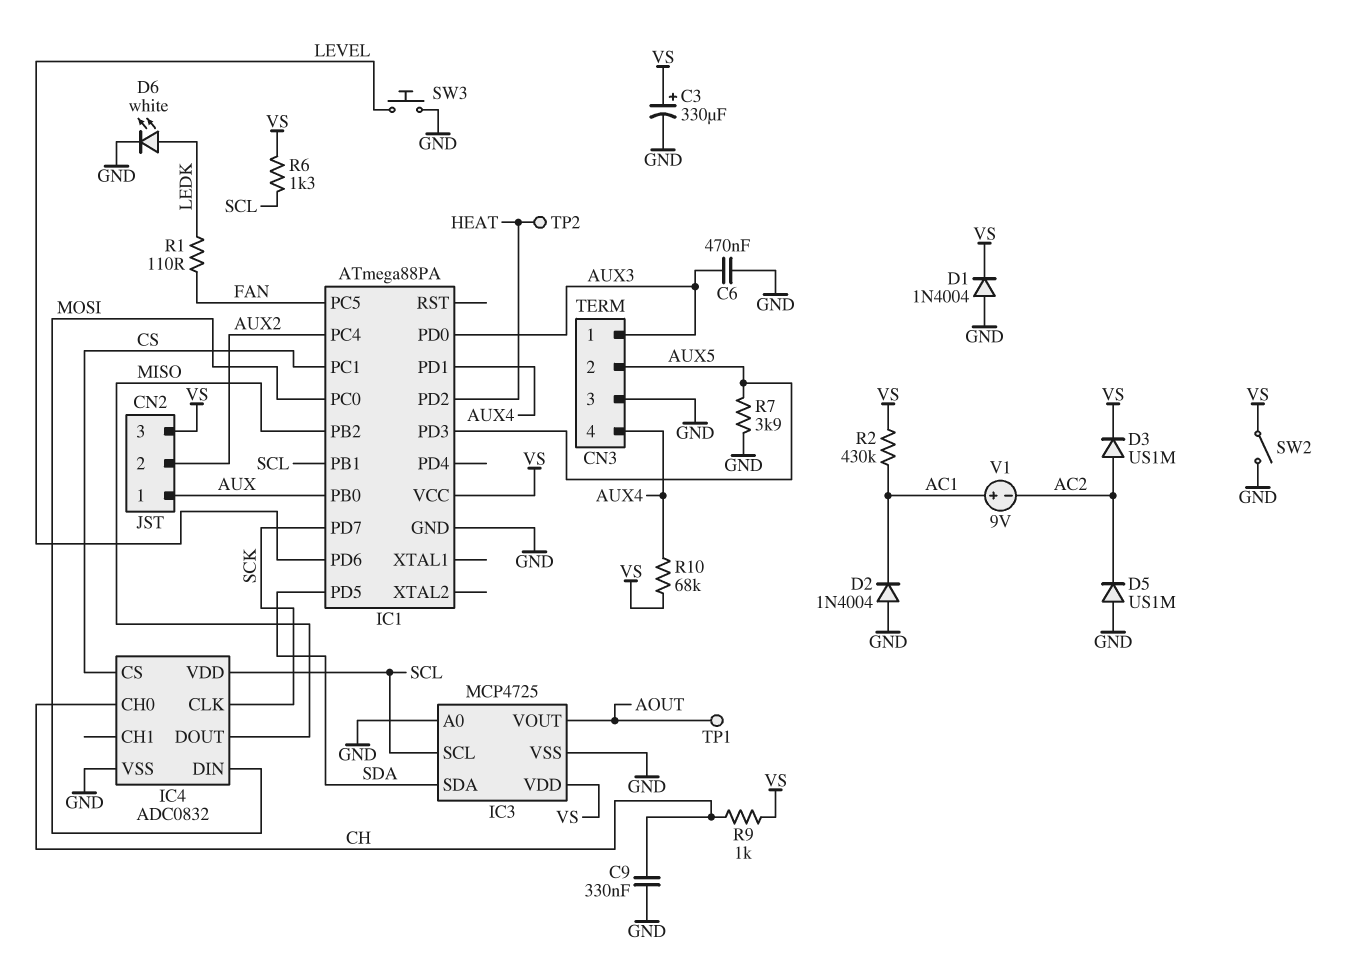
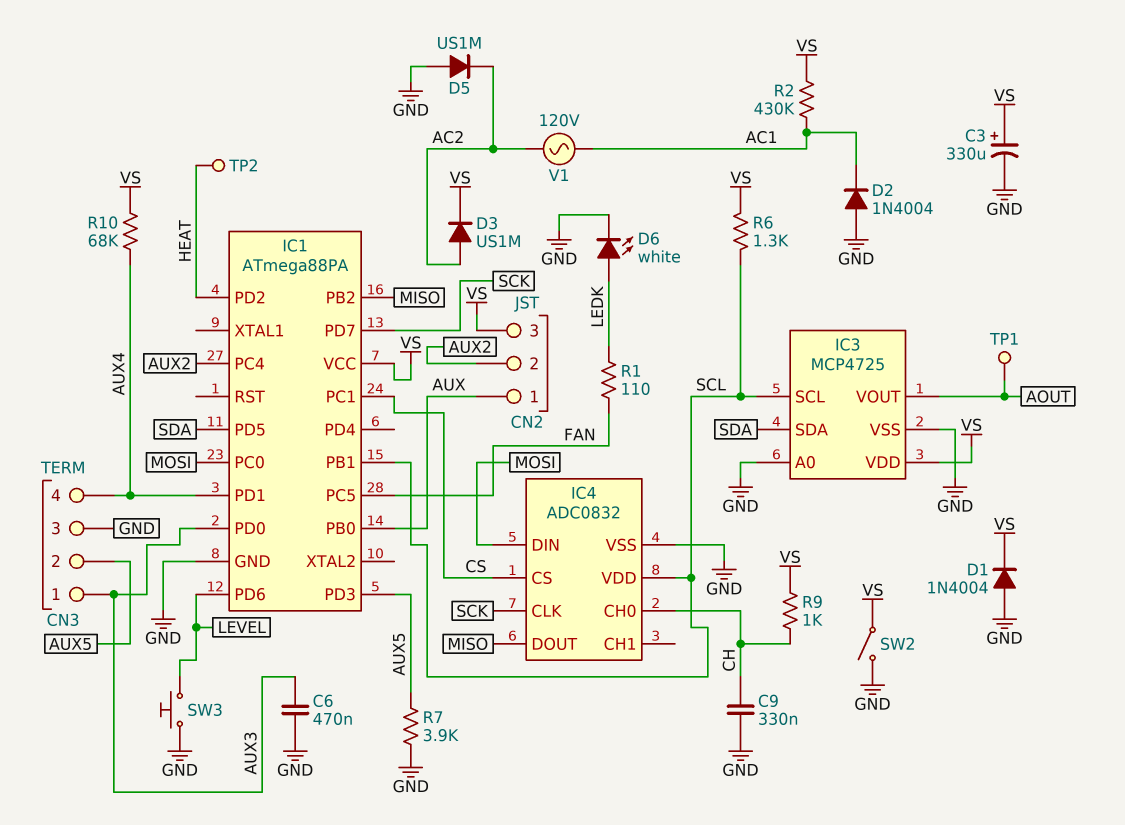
V1: 9V (plus AC1, minus AC2) -> AC 120V (AC1, AC2)

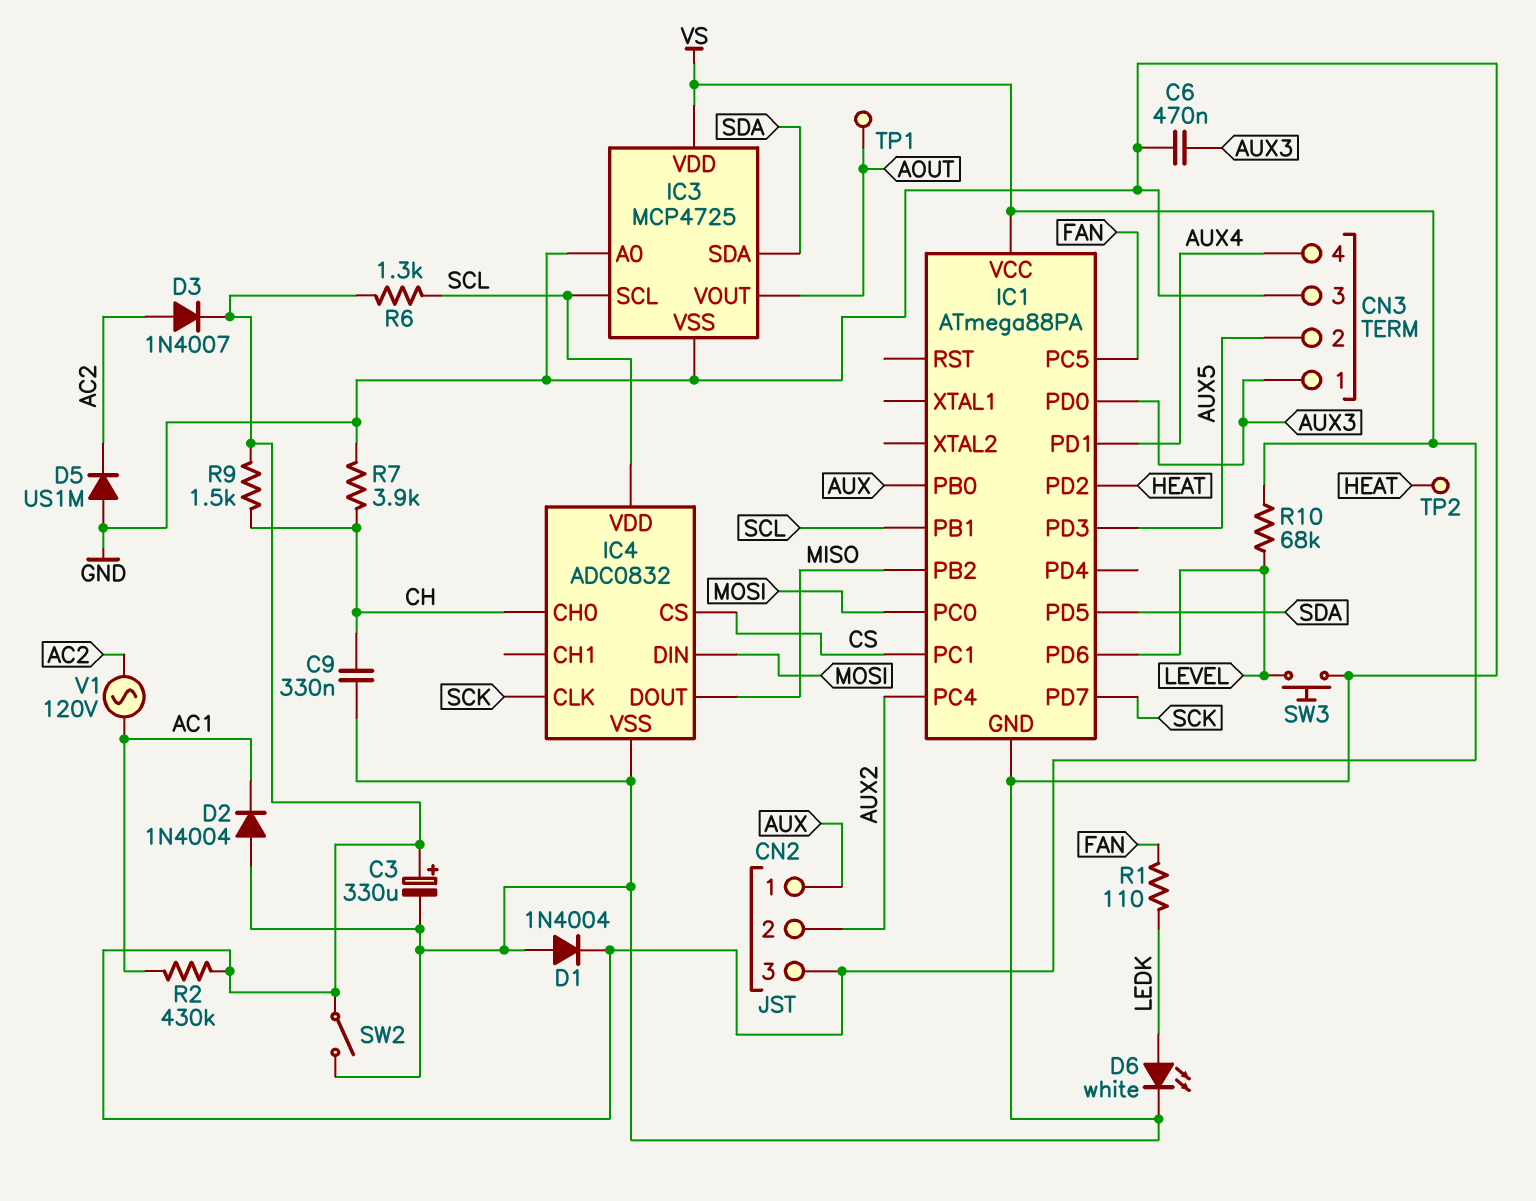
D3: diode US1M (A AC2, K VS) -> diode 1N4007 (A AC2, K VS)
R7: 3.9k (AUX5, GND) -> 3.9k (CH, GND)
R9: 1k (CH, VS) -> 1.5k (CH, VS)
R10: 68k (AUX4, VS) -> 68k (LEVEL, VS)

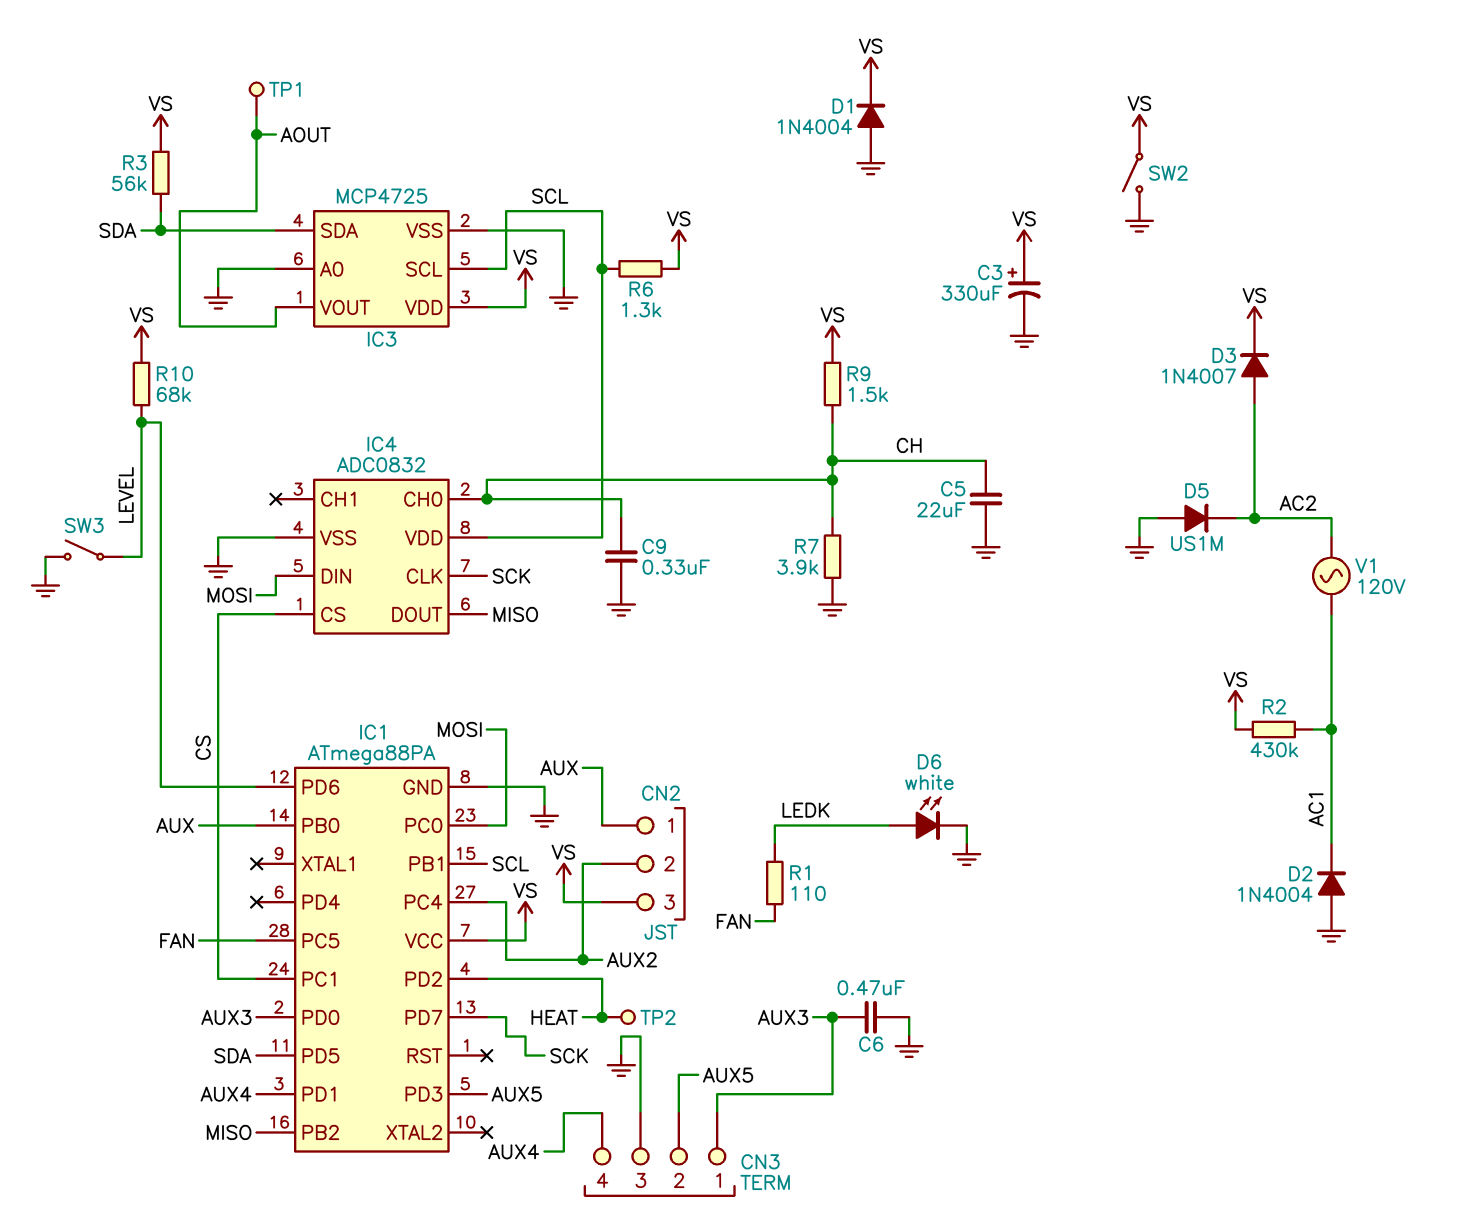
C5: none -> 22uF (CH, GND)
R3: none -> 56k (SDA, VS)
SW3: button (GND, LEVEL) -> switch (GND, LEVEL)

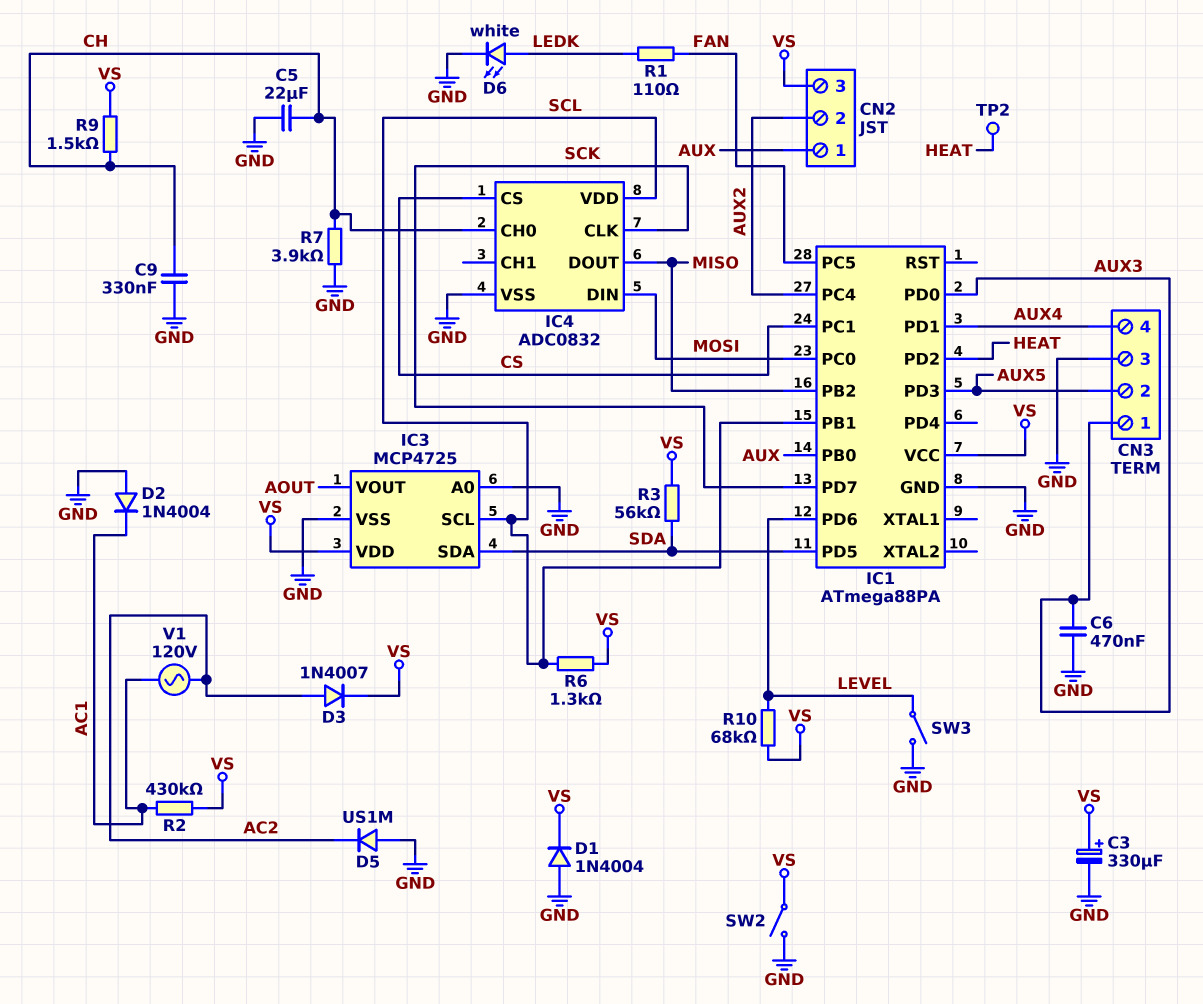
TP1: test point (AOUT) -> none

